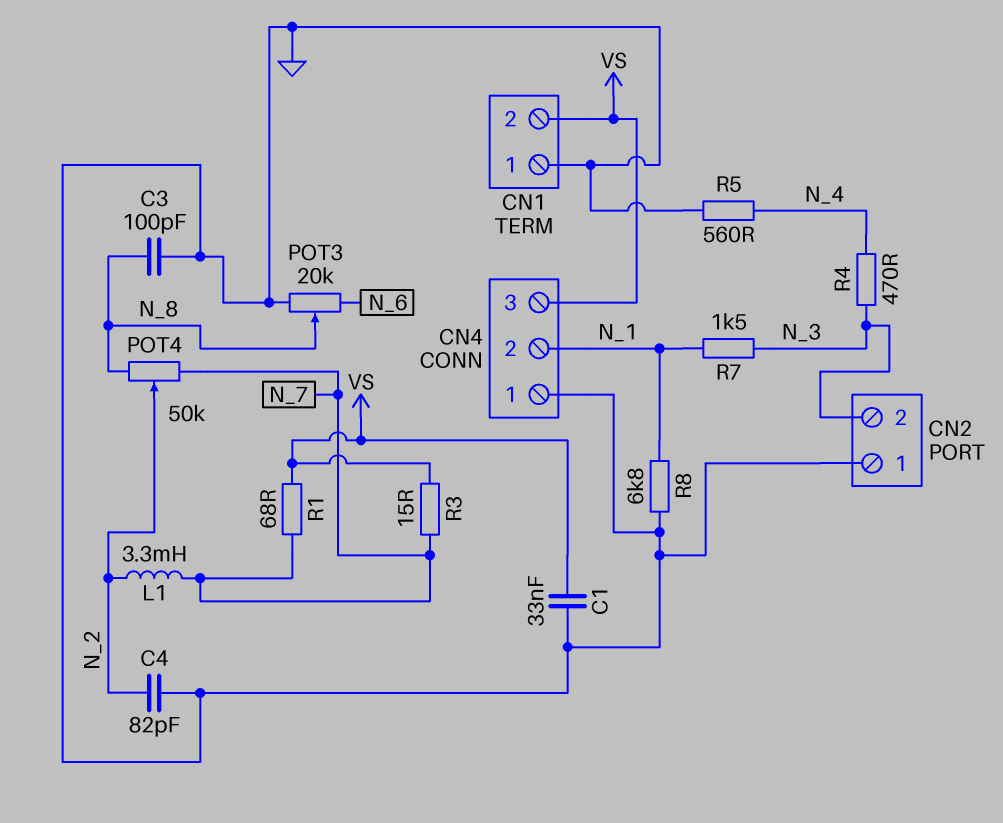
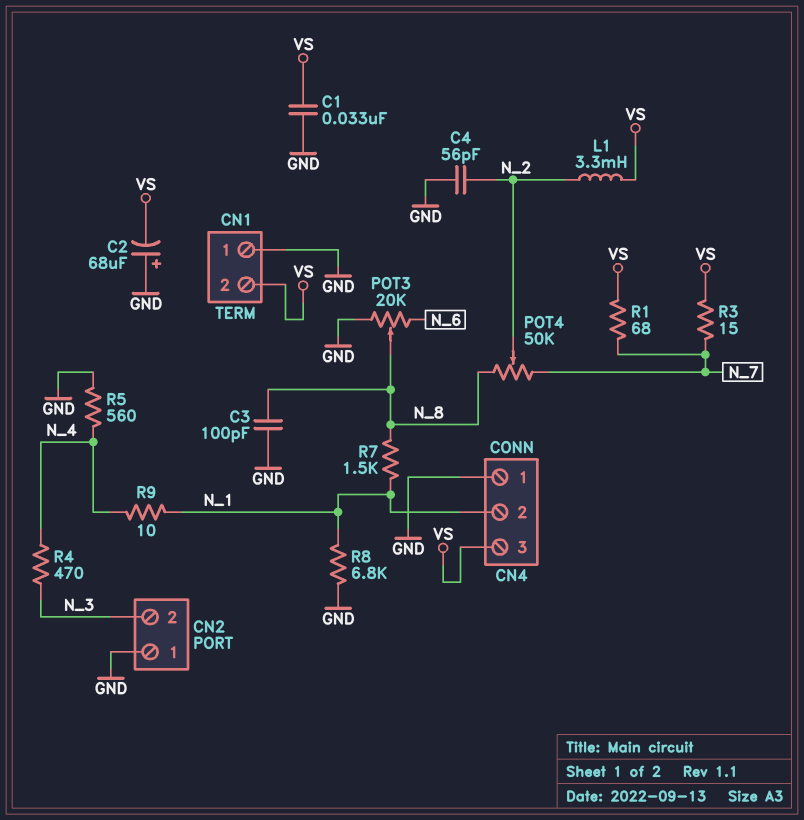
C2: none -> 68uF (plus GND, minus VS)
C4: 82pF (GND, N_2) -> 56pF (GND, N_2)
L1: 3.3mH (N_2, N_7) -> 3.3mH (N_2, VS)
R7: 1.5k (N_1, N_3) -> 1.5k (N_1, N_8)
R9: none -> 10 (N_1, N_4)

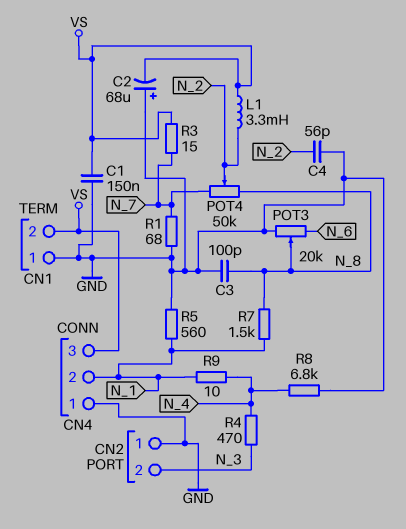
C1: 33nF (GND, VS) -> 150nF (GND, VS)
R1: 68 (N_7, VS) -> 68 (GND, N_7)
R5: 560 (GND, N_4) -> 560 (GND, N_1)
R8: 6.8k (GND, N_1) -> 6.8k (GND, N_4)

